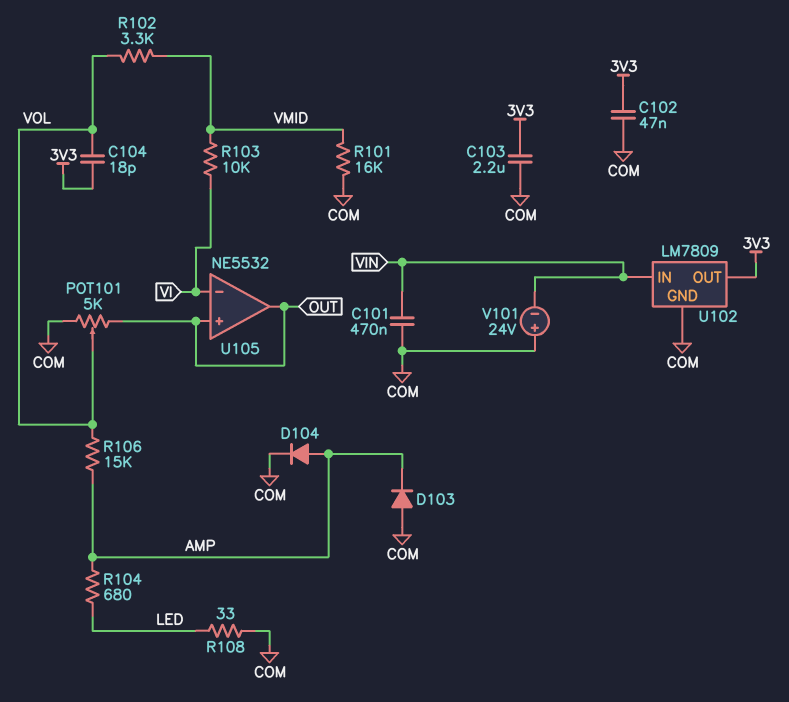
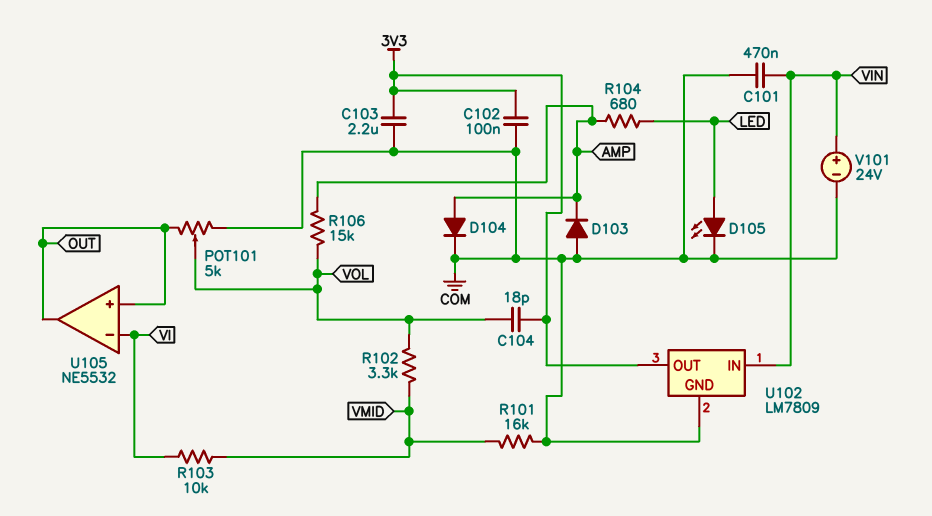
C102: 47nF (3V3, COM) -> 100nF (3V3, COM)
D105: none -> LED (A LED, K COM)
R108: 33 (COM, LED) -> none
V101: 24V (plus COM, minus VIN) -> 24V (plus VIN, minus COM)

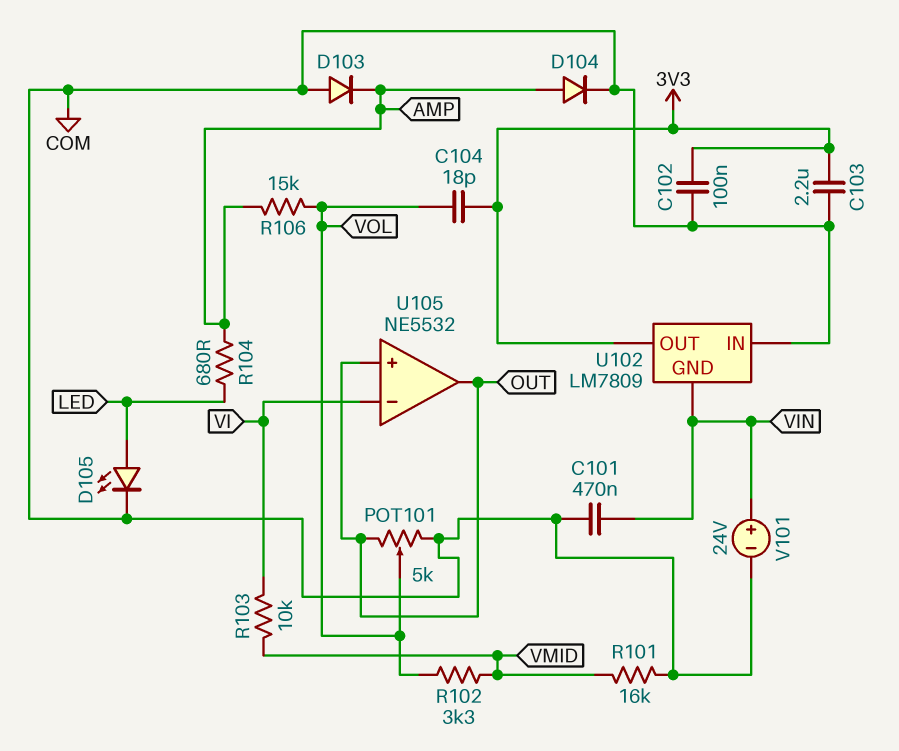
U102 pin GND: COM -> VIN
U102 pin IN: VIN -> COM

